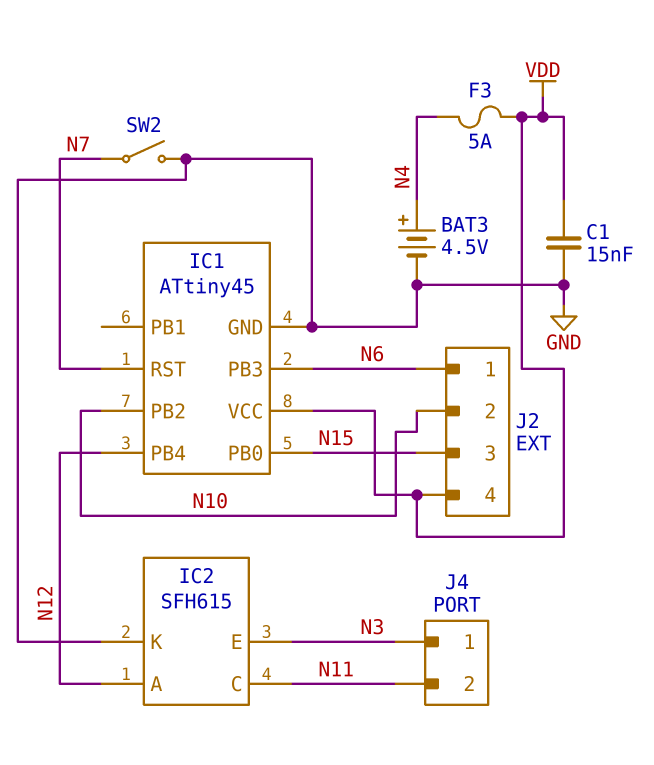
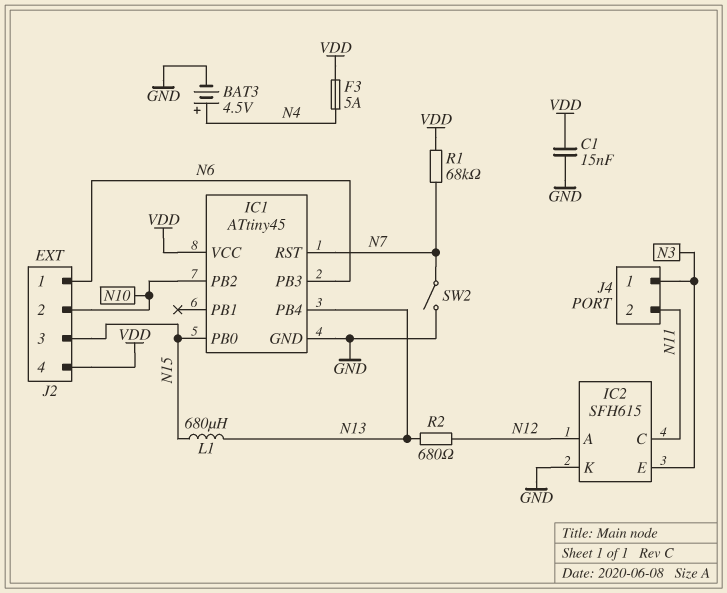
IC1 pin PB4: N12 -> N13
L1: none -> 680uH (N13, N15)
R1: none -> 68k (N7, VDD)
R2: none -> 680 (N12, N13)

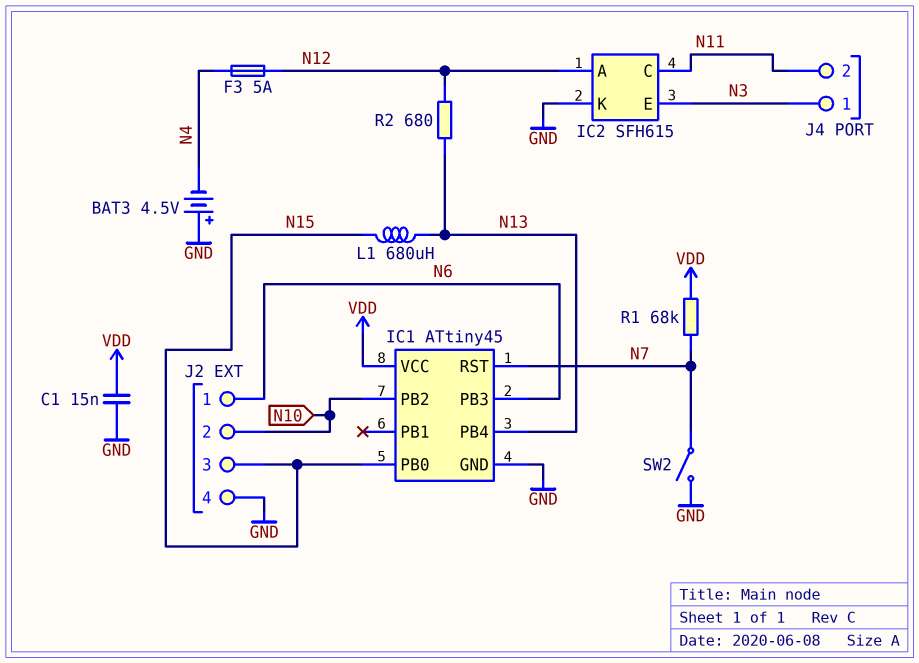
BAT3: 4.5V (plus N4, minus GND) -> 4.5V (plus GND, minus N4)
F3: 5A (N4, VDD) -> 5A (N4, N12)
J2 pin 4: VDD -> GND

